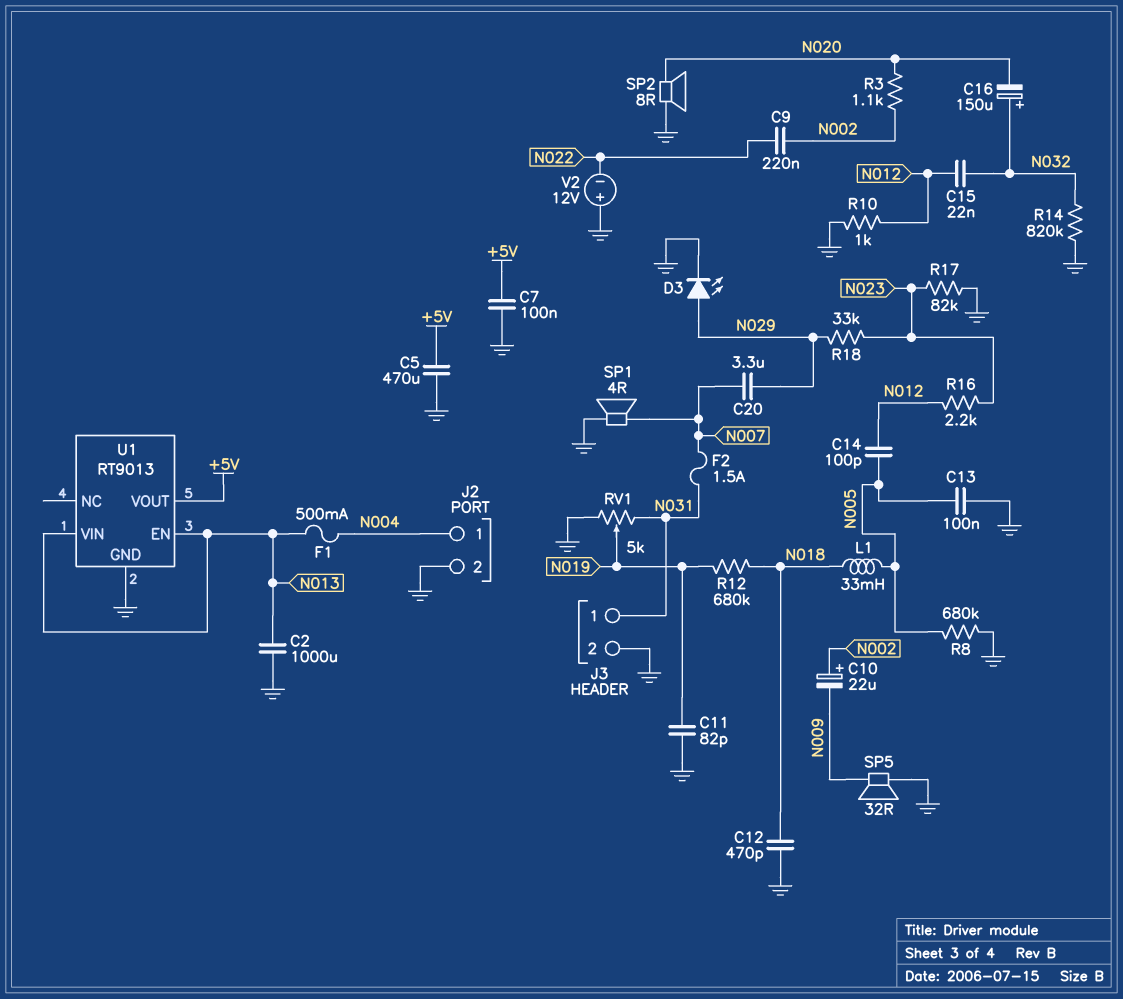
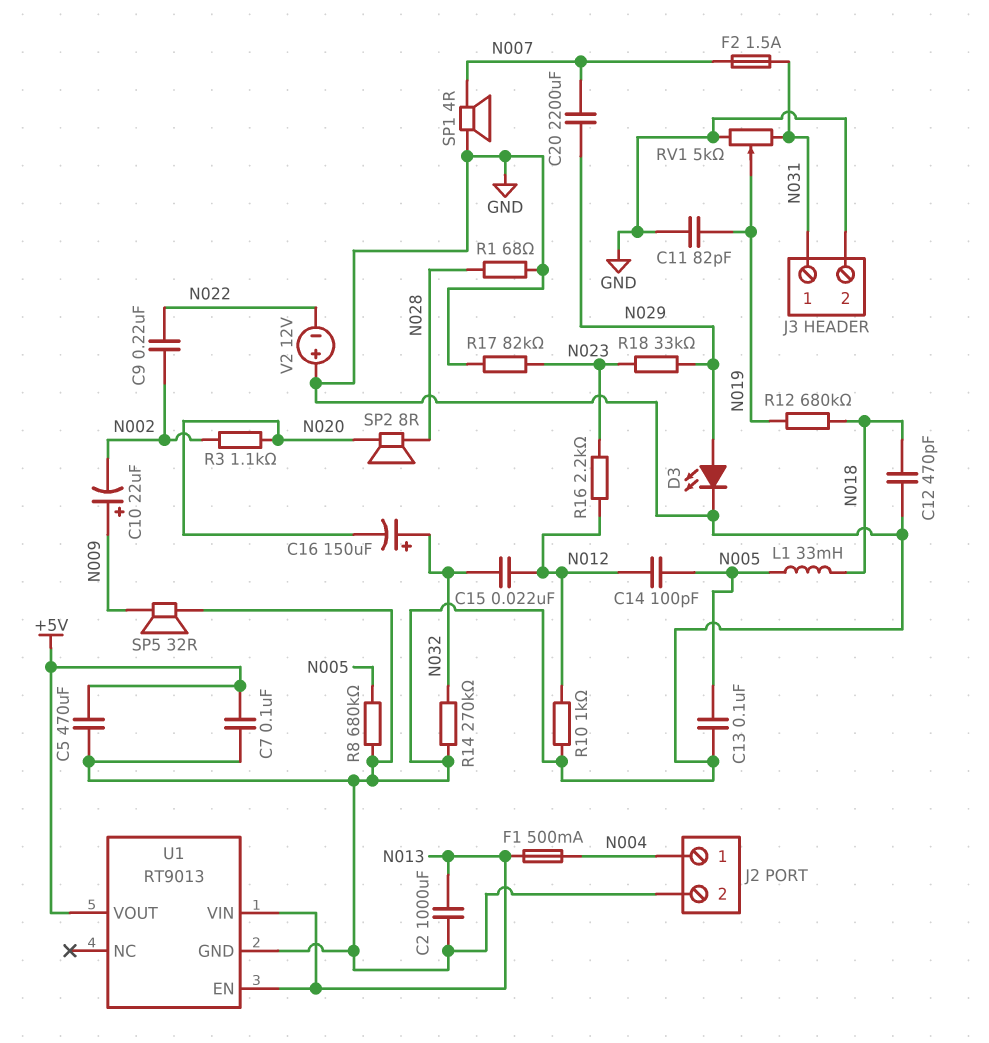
C10: 22uF (plus N002, minus N009) -> 22uF (plus N009, minus N002)
C20: 3.3uF (N007, N029) -> 2200uF (N007, N029)
R1: none -> 68 (GND, N028)
R14: 820k (GND, N032) -> 270k (GND, N032)
SP2: speaker 8R (GND, N020) -> speaker 8R (N020, N028)

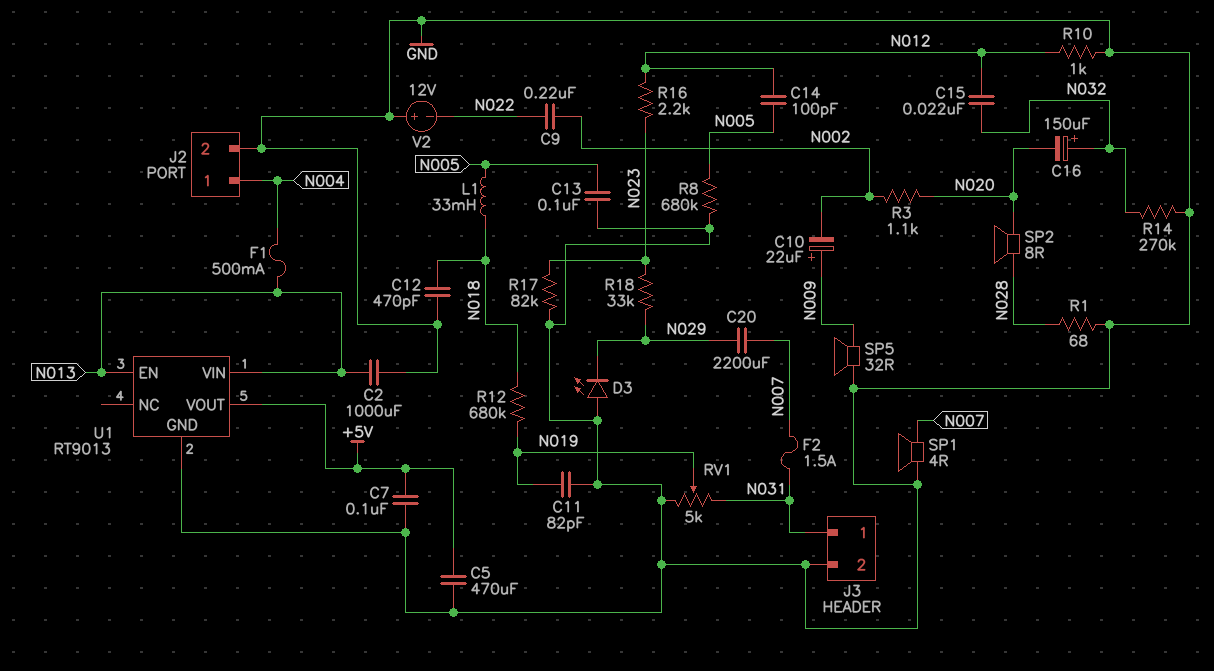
D3: LED (A N029, K GND) -> LED (A GND, K N029)

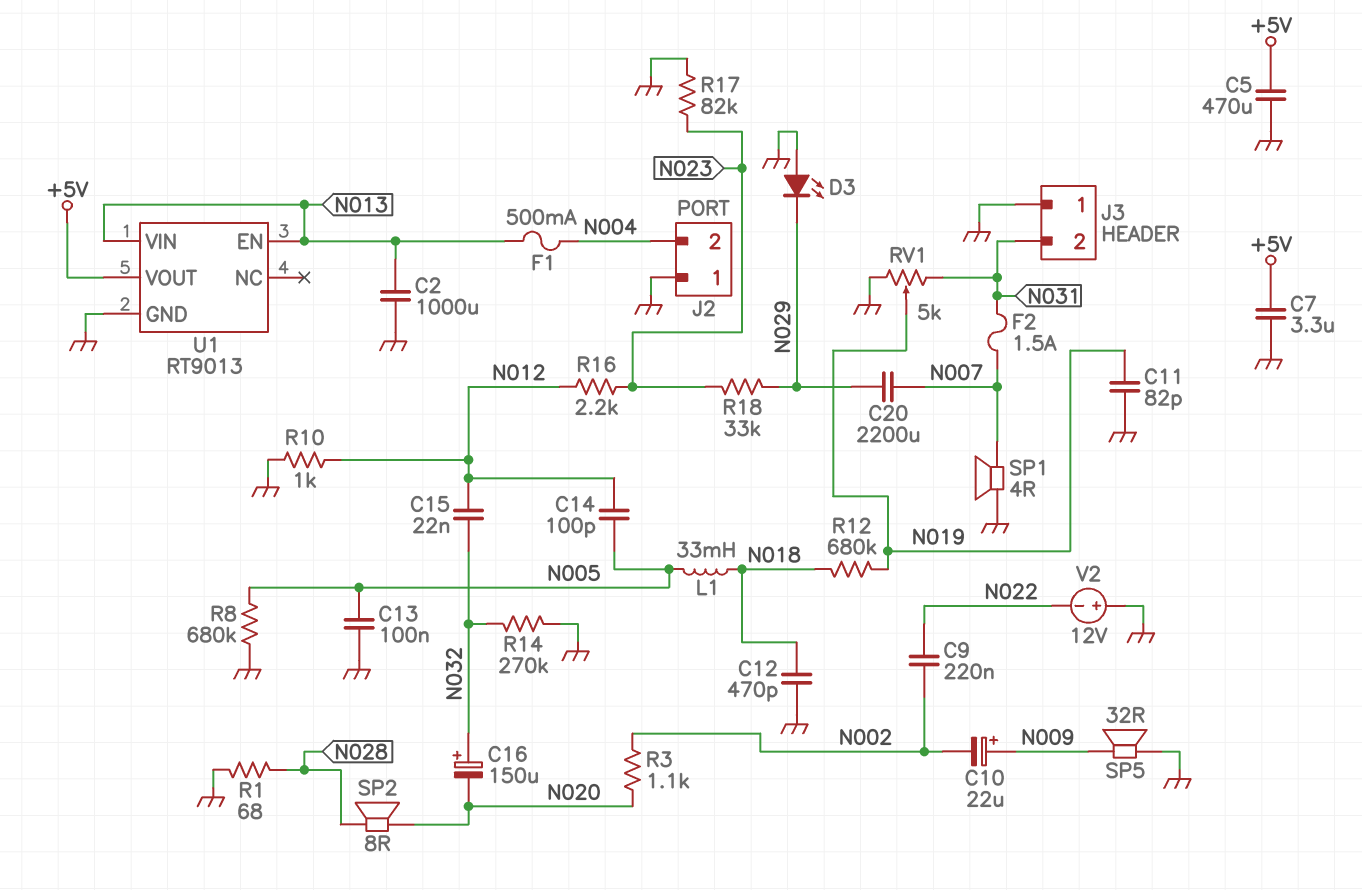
C7: 100nF (+5V, GND) -> 3.3uF (+5V, GND)
J2 pin 1: N004 -> GND
J2 pin 2: GND -> N004
J3 pin 1: N031 -> GND
J3 pin 2: GND -> N031

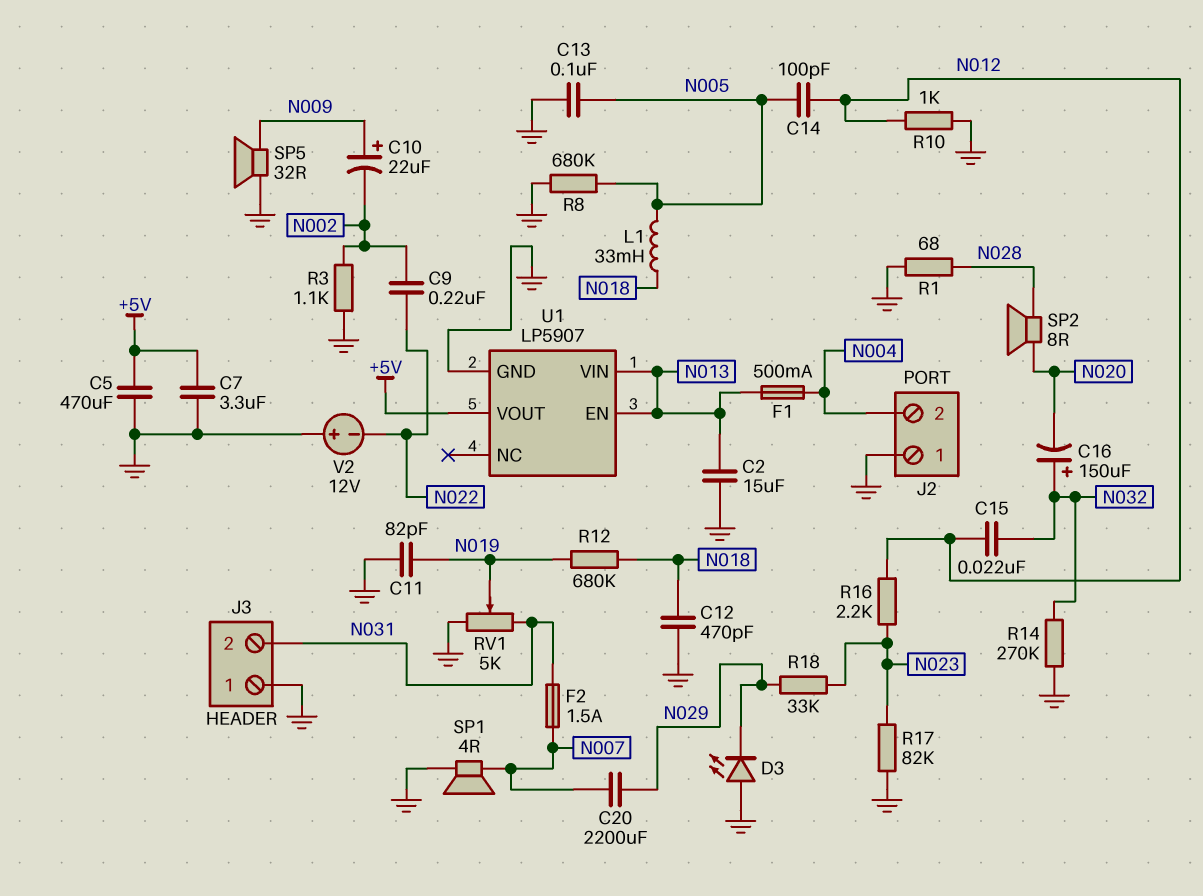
C2: 1000uF (GND, N013) -> 15uF (GND, N013)
R3: 1.1k (N002, N020) -> 1.1k (GND, N002)
U1: RT9013 -> LP5907

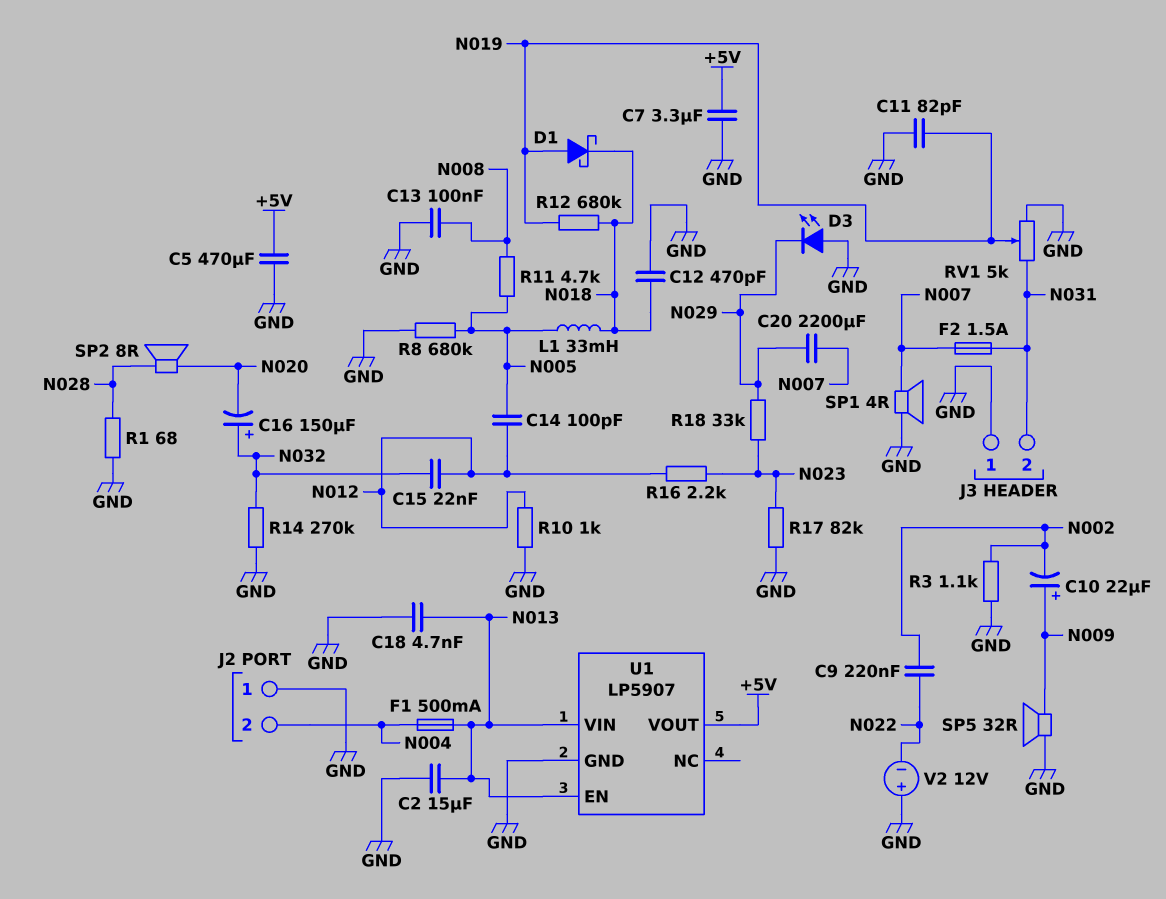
C13: 100nF (GND, N005) -> 100nF (GND, N008)
C18: none -> 4.7nF (GND, N013)
D1: none -> schottky (A N019, K N018)
R11: none -> 4.7k (N005, N008)

